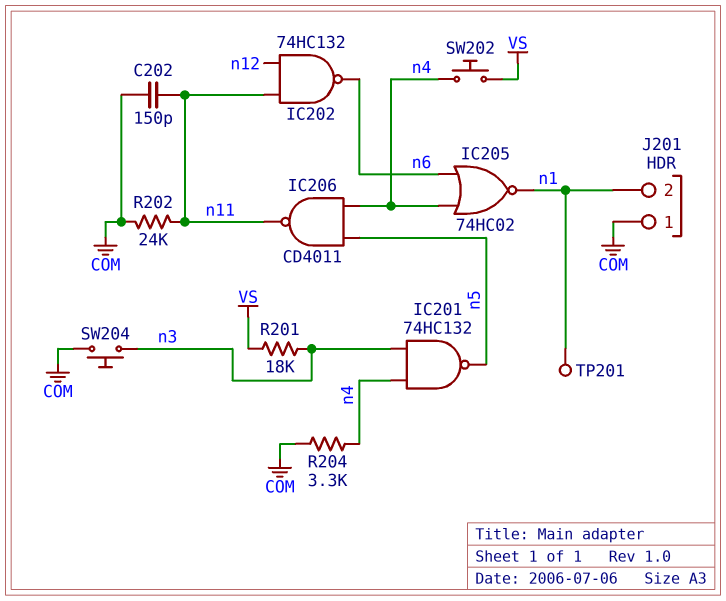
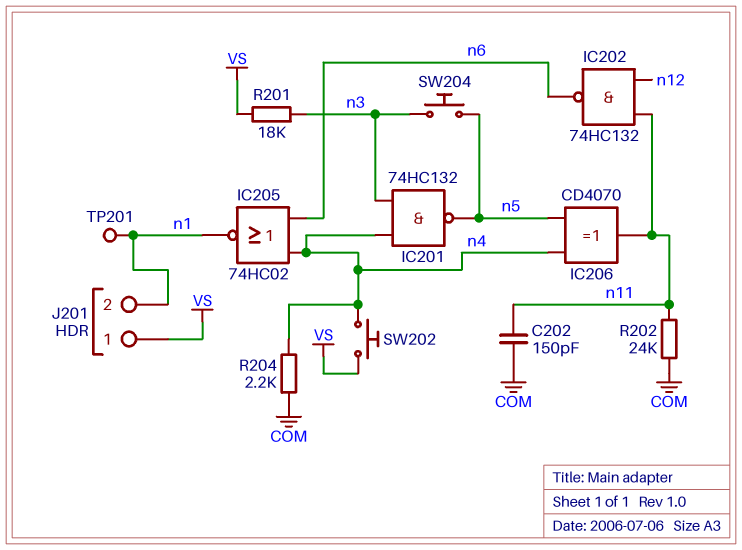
IC206: NAND CD4011 (in n4, in n5, out n11) -> XOR CD4070 (in n4, in n5, out n11)
J201 pin 1: COM -> VS
R204: 3.3k (COM, n4) -> 2.2k (COM, n4)
SW204: button (COM, n3) -> button (n3, n5)

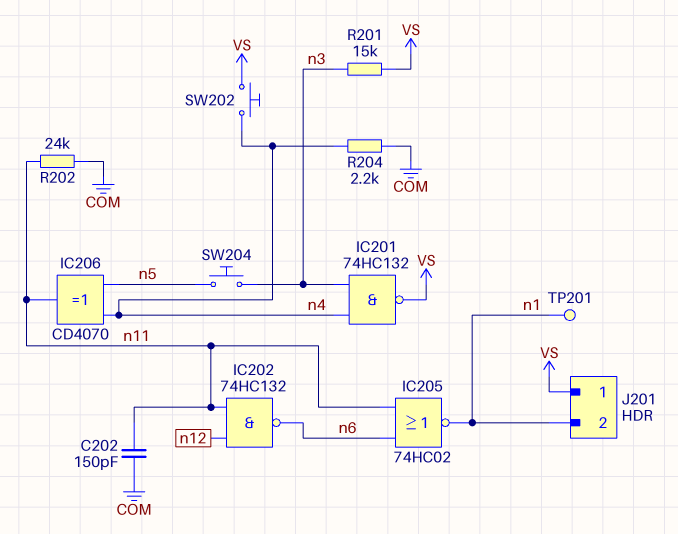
IC201: NAND 74HC132 (in n3, in n4, out n5) -> NAND 74HC132 (in n3, in n4, out VS)
IC205: NOR 74HC02 (in n4, in n6, out n1) -> NOR 74HC02 (in n6, in n11, out n1)
R201: 18k (VS, n3) -> 15k (VS, n3)

